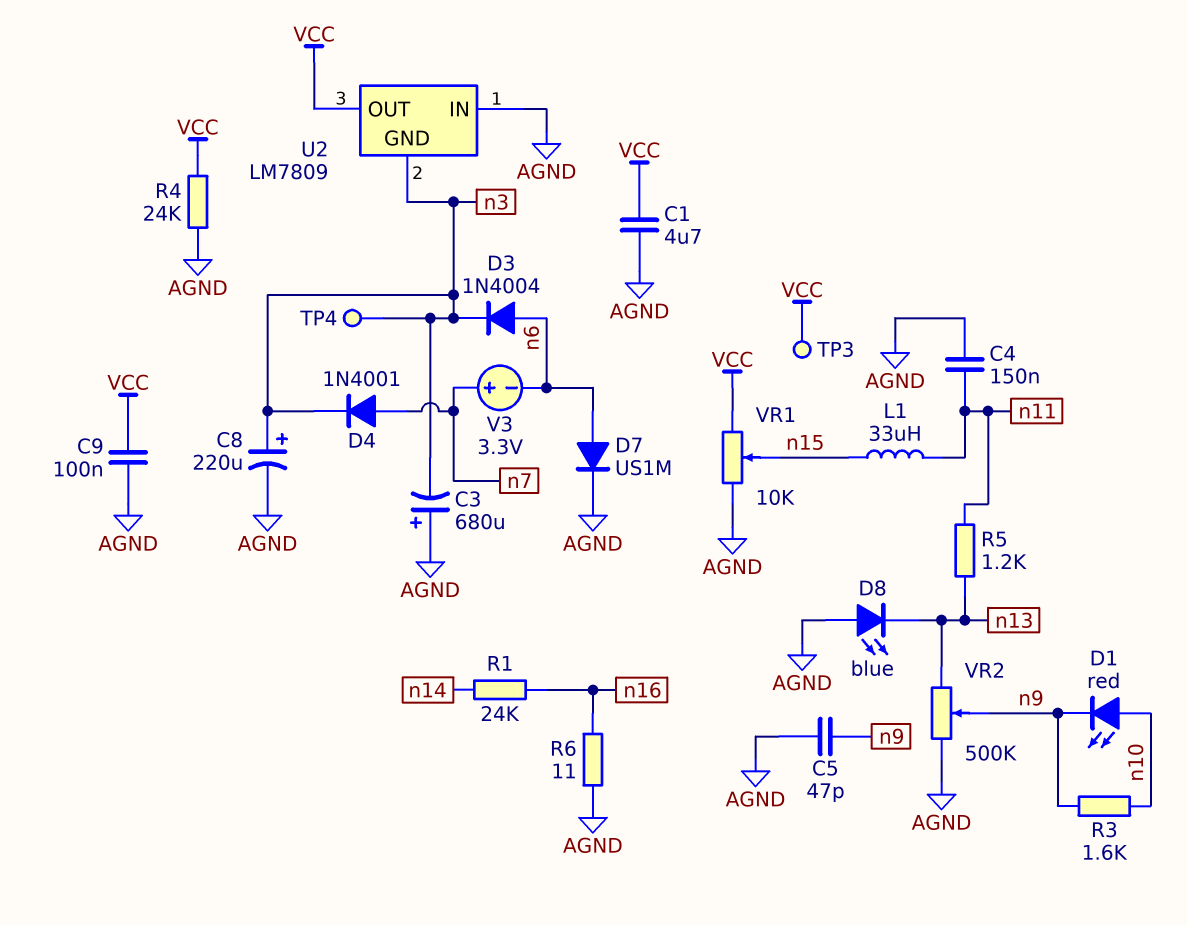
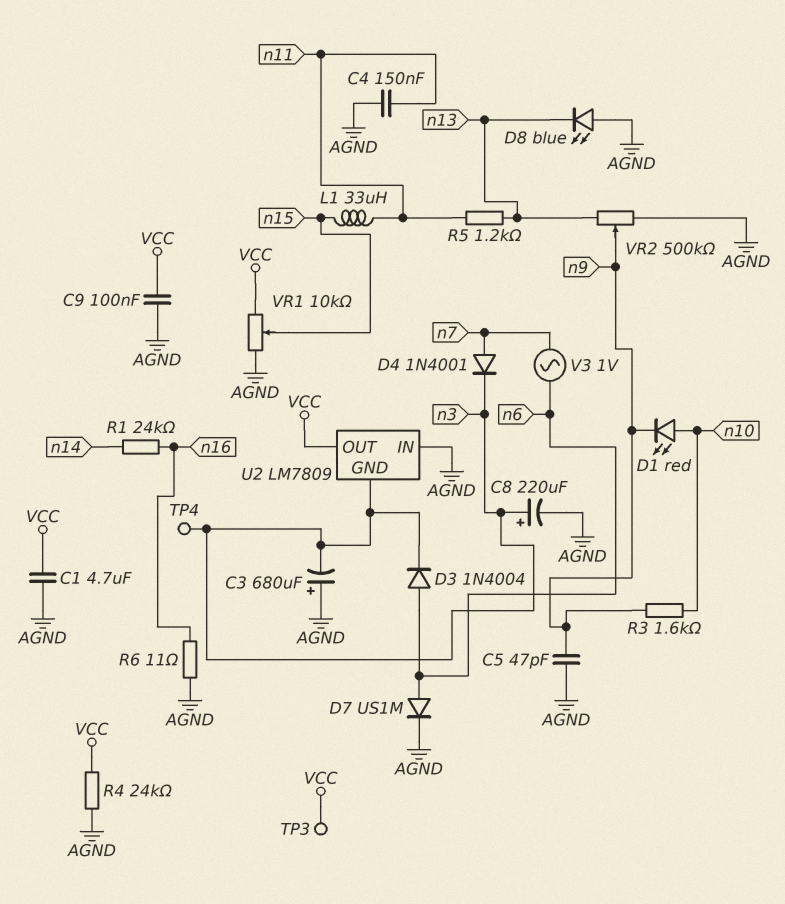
V3: 3.3V (plus n7, minus n6) -> AC 1V (n6, n7)

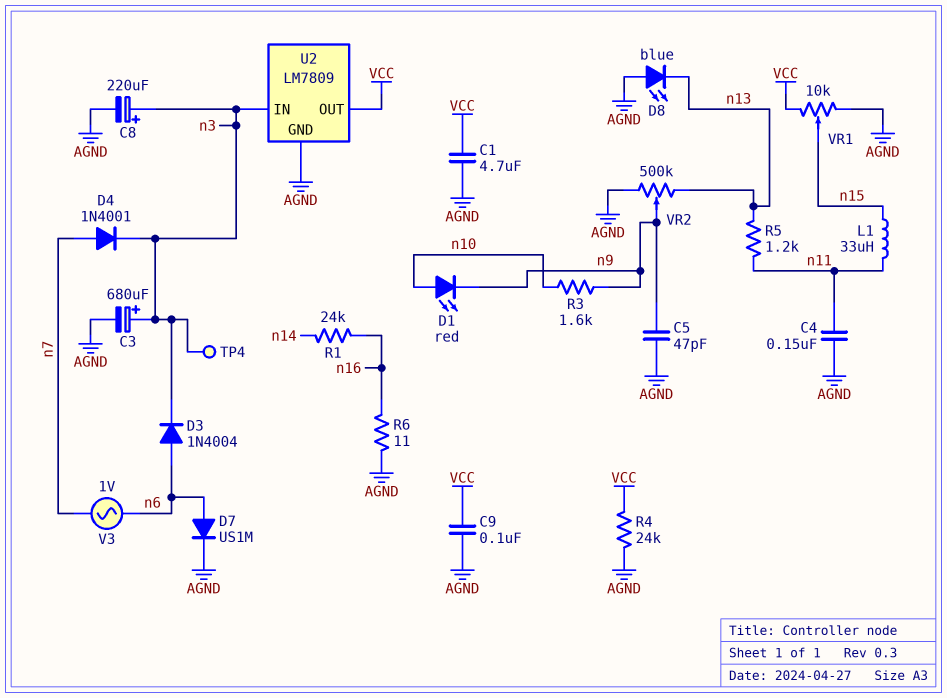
C3: 680uF (plus AGND, minus n3) -> 680uF (plus n3, minus AGND)
TP3: test point (VCC) -> none
U2 pin GND: n3 -> AGND
U2 pin IN: AGND -> n3

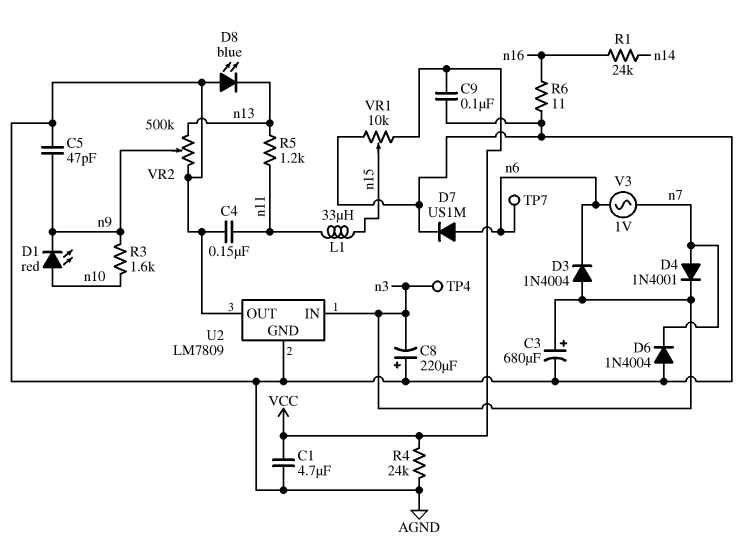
C8: 220uF (plus n3, minus AGND) -> 220uF (plus AGND, minus n3)
D3: diode 1N4004 (A n6, K n3) -> diode 1N4004 (A n3, K n6)
D6: none -> diode 1N4004 (A AGND, K n7)
TP7: none -> test point (n6)
U2 pin OUT: VCC -> AGND

